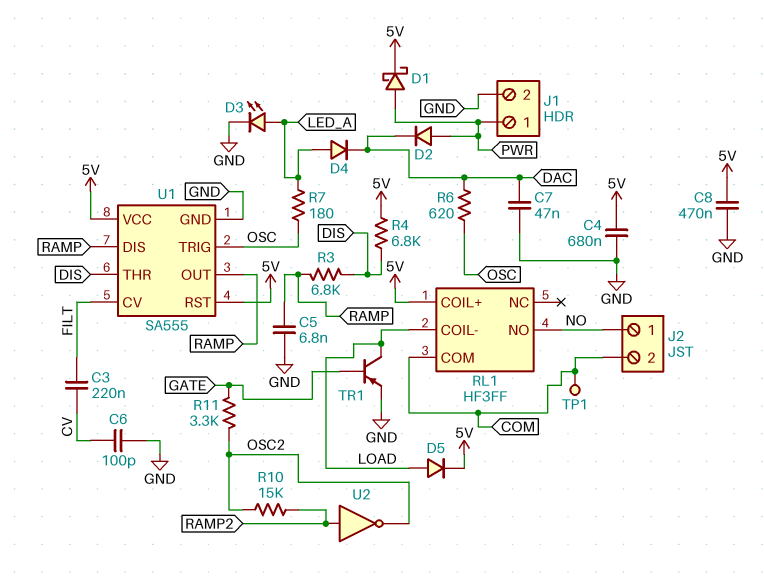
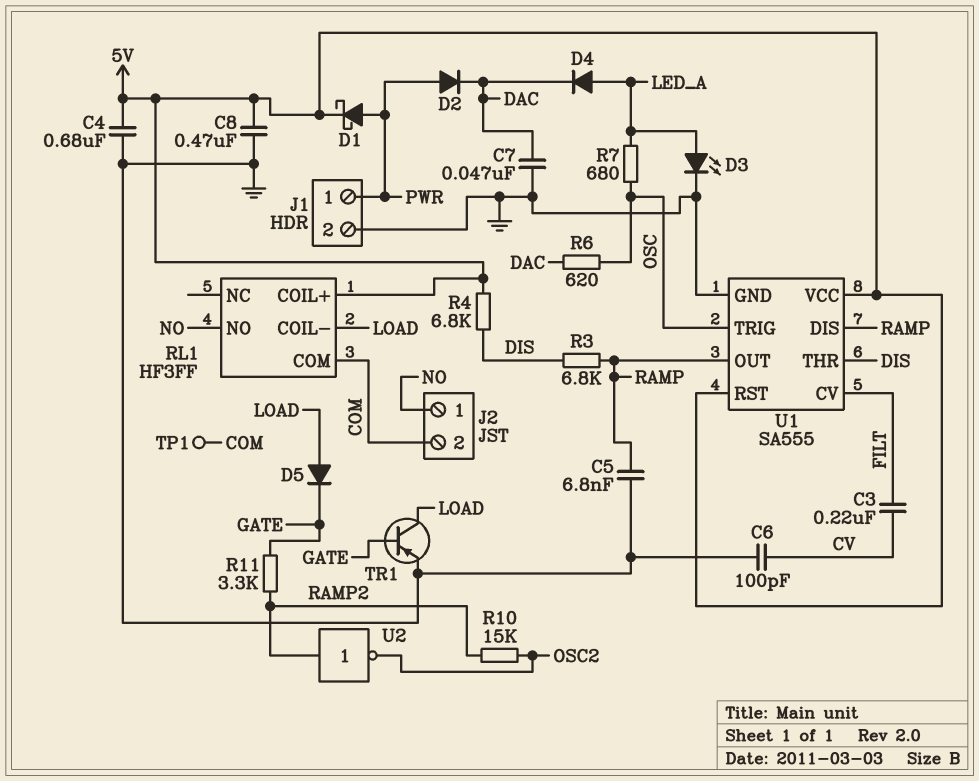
D5: diode (A LOAD, K 5V) -> diode (A LOAD, K GATE)
R7: 180 (LED_A, OSC) -> 680 (LED_A, OSC)
R11: 3.3k (GATE, OSC2) -> 3.3k (GATE, RAMP2)

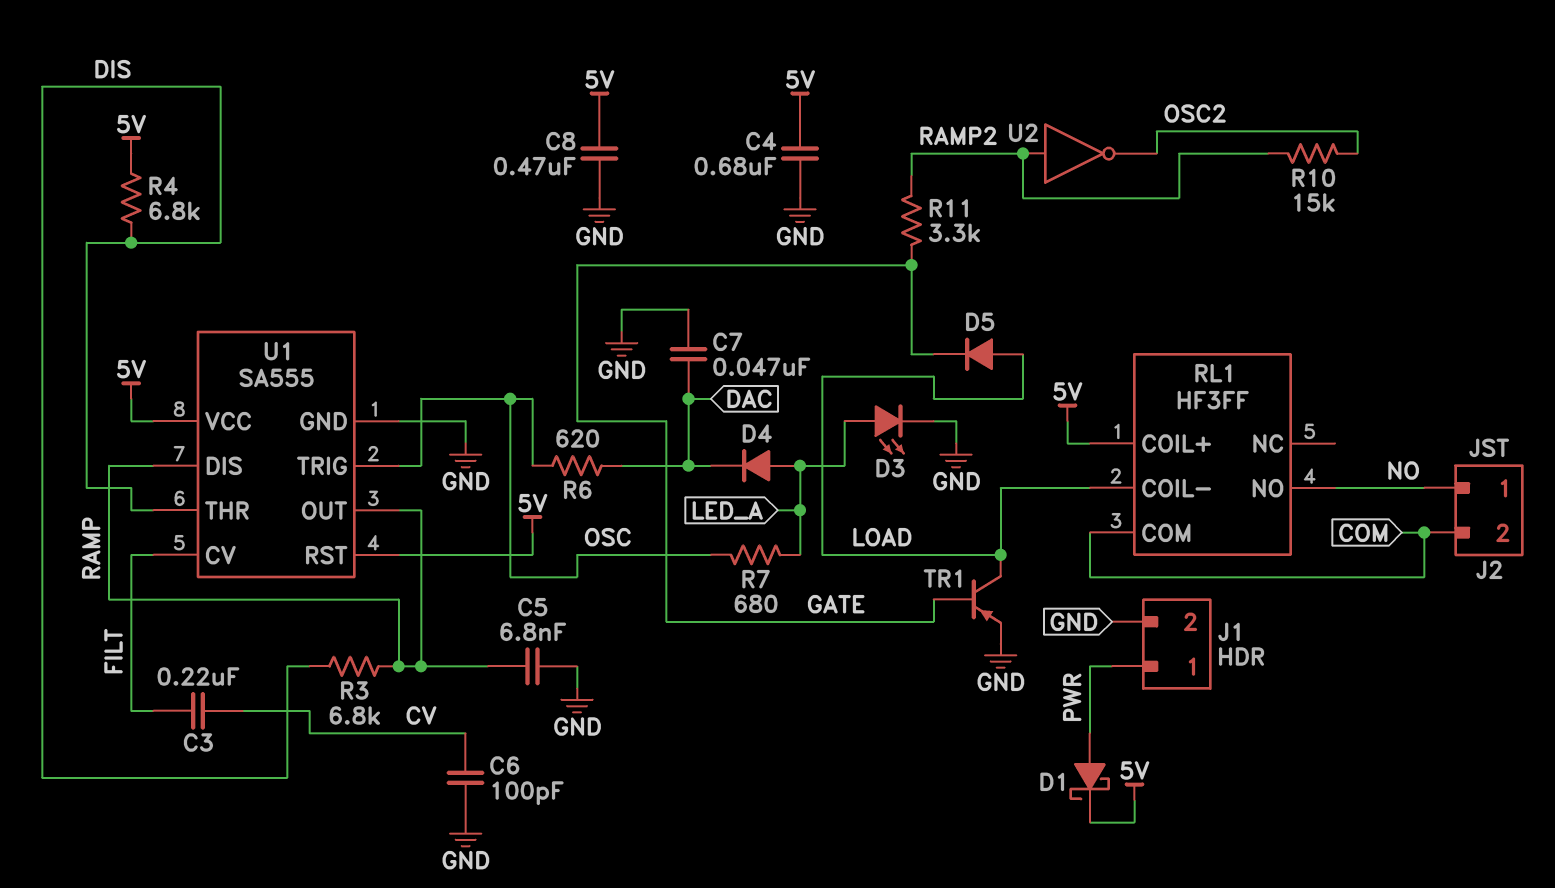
D2: diode (A PWR, K DAC) -> none
TP1: test point (COM) -> none

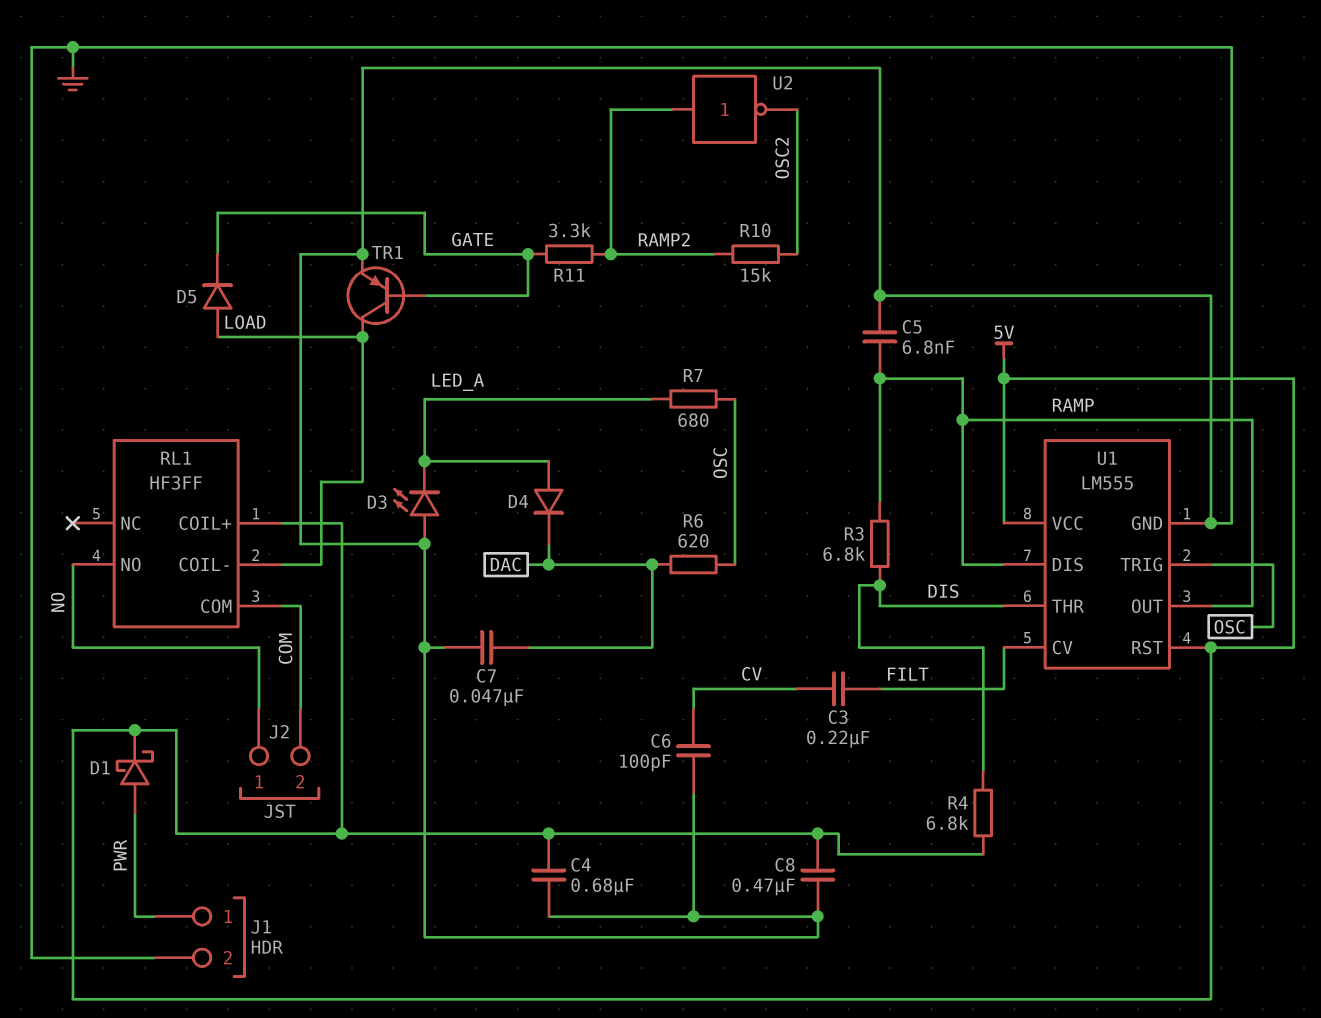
D3: LED (A LED_A, K GND) -> LED (A GND, K LED_A)
U1: SA555 -> LM555

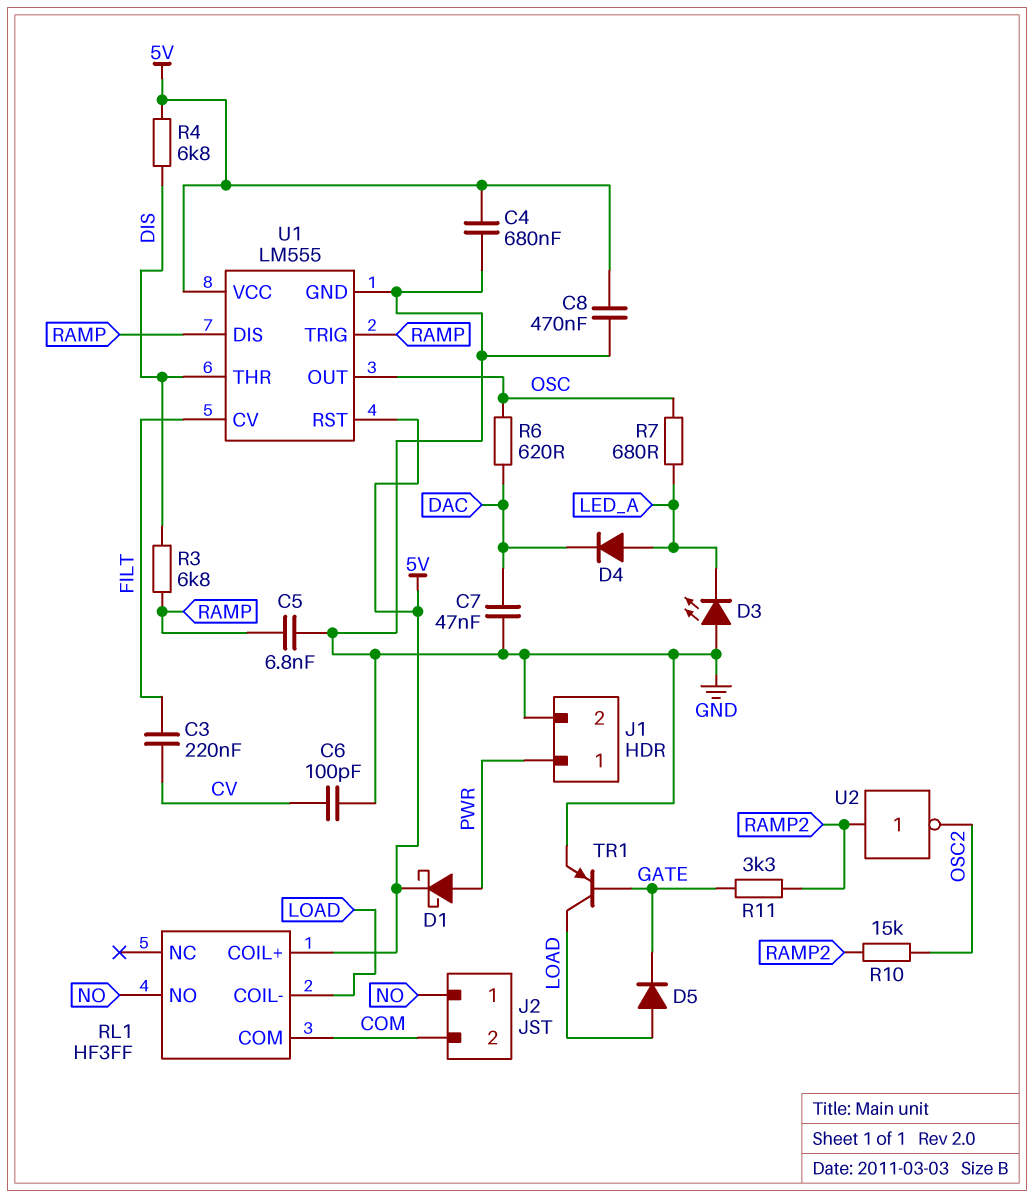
U1 pin OUT: RAMP -> OSC
U1 pin TRIG: OSC -> RAMP

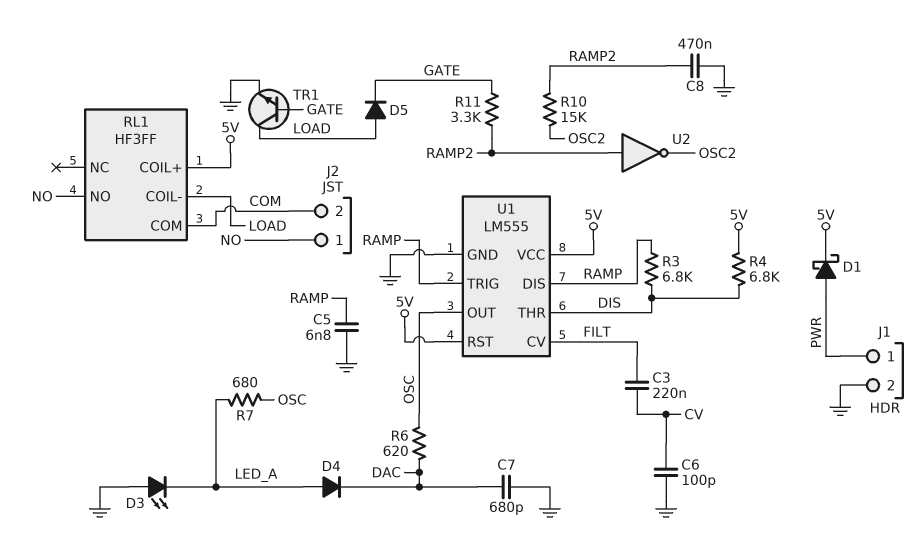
C4: 680nF (5V, GND) -> none
C7: 47nF (DAC, GND) -> 680pF (DAC, GND)
C8: 470nF (5V, GND) -> 470nF (GND, RAMP2)
TR1: PNP (B GATE, C LOAD, E GND) -> NPN (B GATE, C LOAD, E GND)

